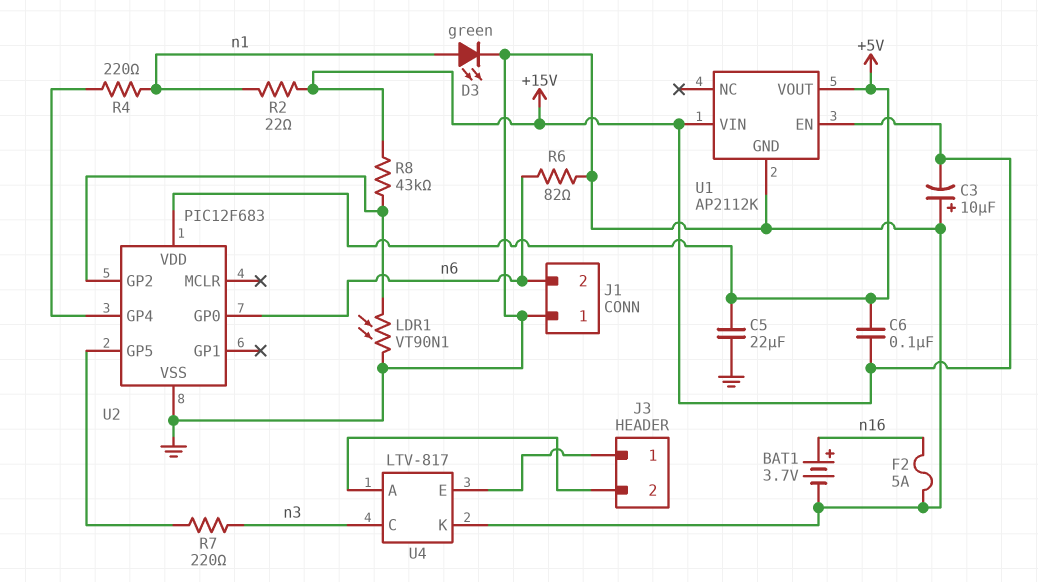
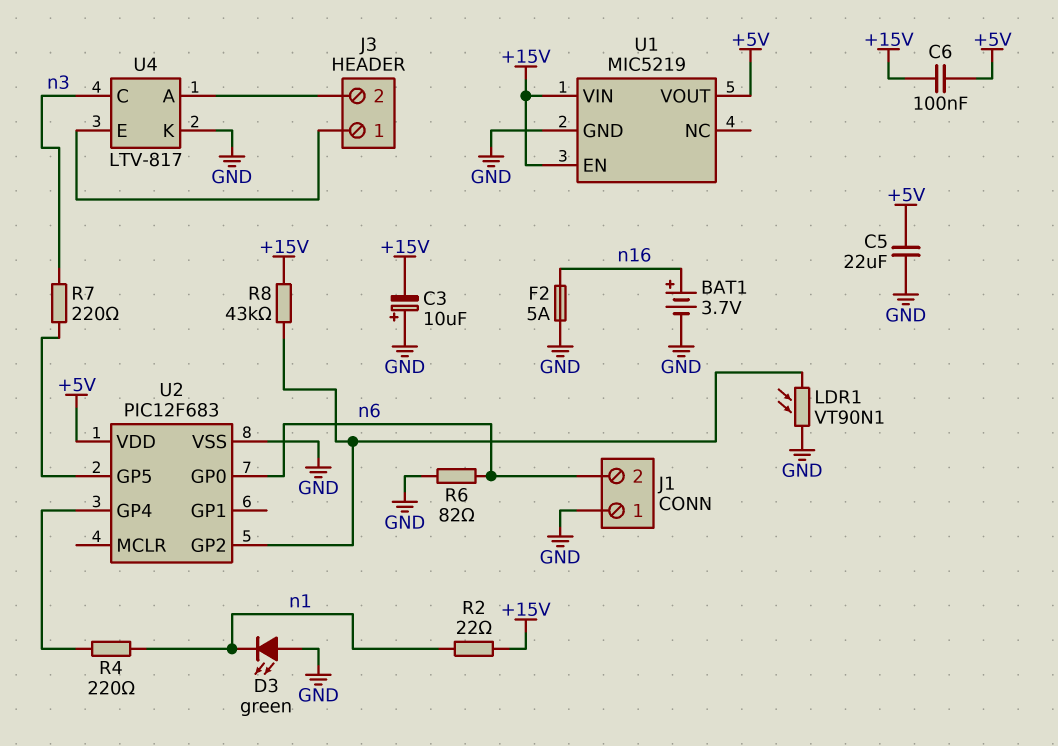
D3: LED green (A n1, K GND) -> LED green (A GND, K n1)
U1: AP2112K -> MIC5219

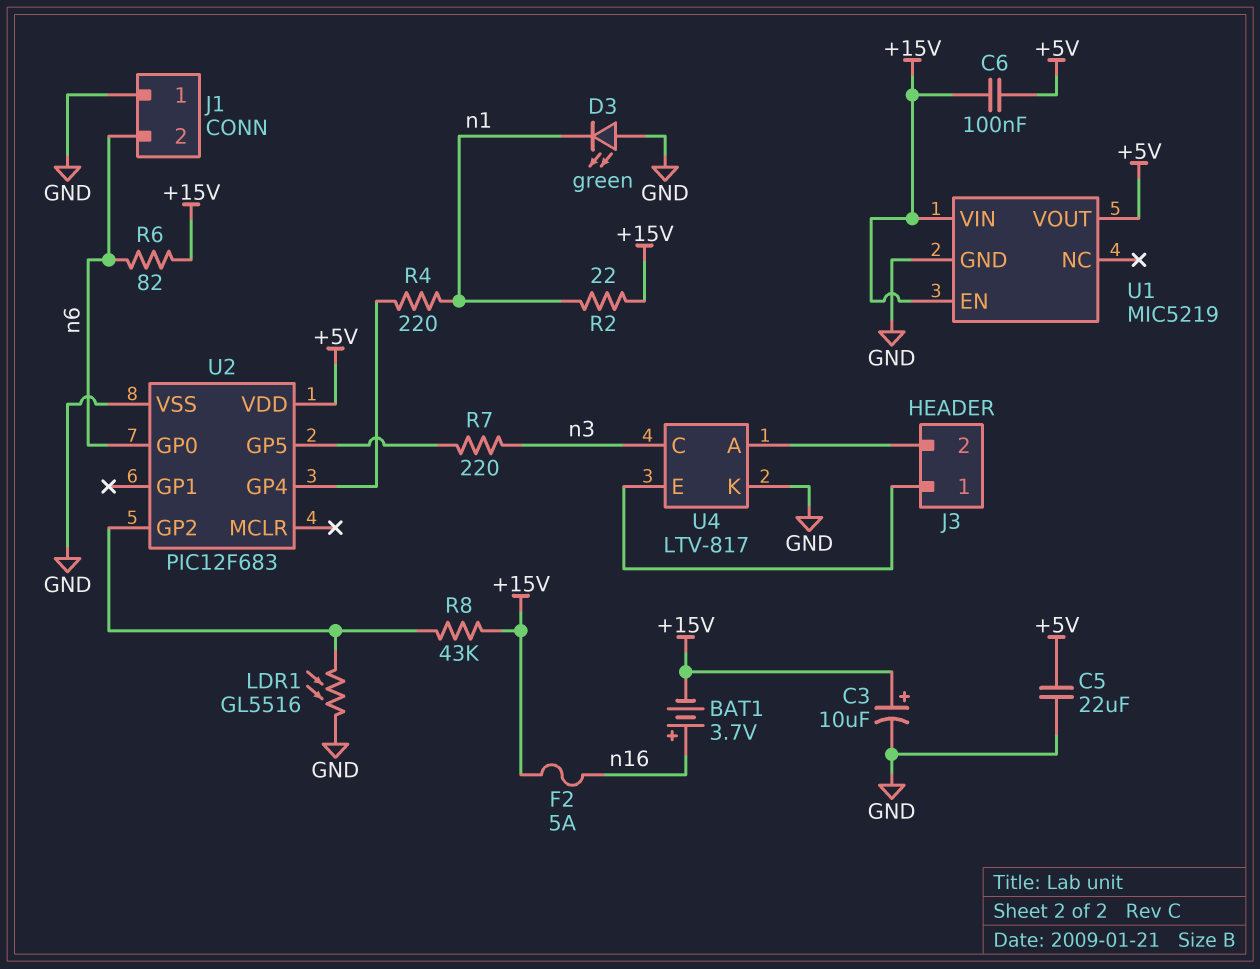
BAT1: 3.7V (plus n16, minus GND) -> 3.7V (plus n16, minus +15V)
C3: 10uF (plus GND, minus +15V) -> 10uF (plus +15V, minus GND)
F2: 5A (GND, n16) -> 5A (+15V, n16)
LDR1: VT90N1 (GND, U2/GP2) -> GL5516 (GND, U2/GP2)
R6: 82 (GND, n6) -> 82 (+15V, n6)

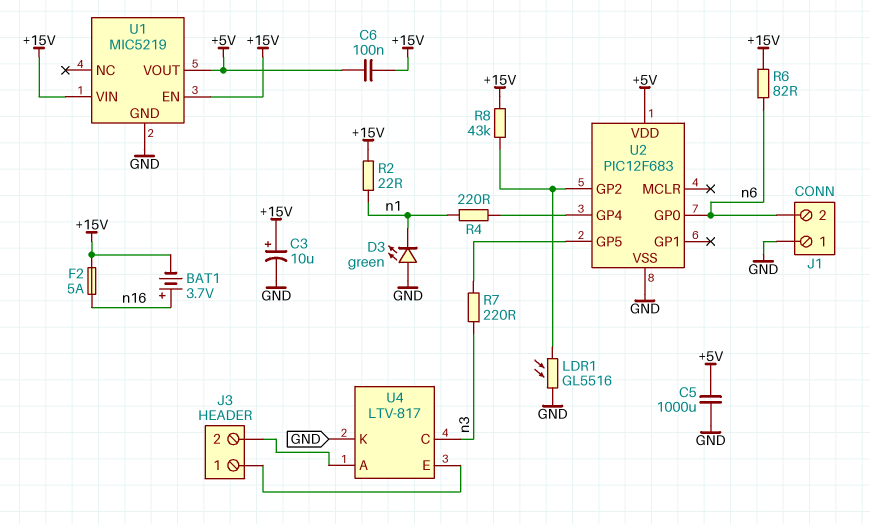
C5: 22uF (+5V, GND) -> 1000uF (+5V, GND)

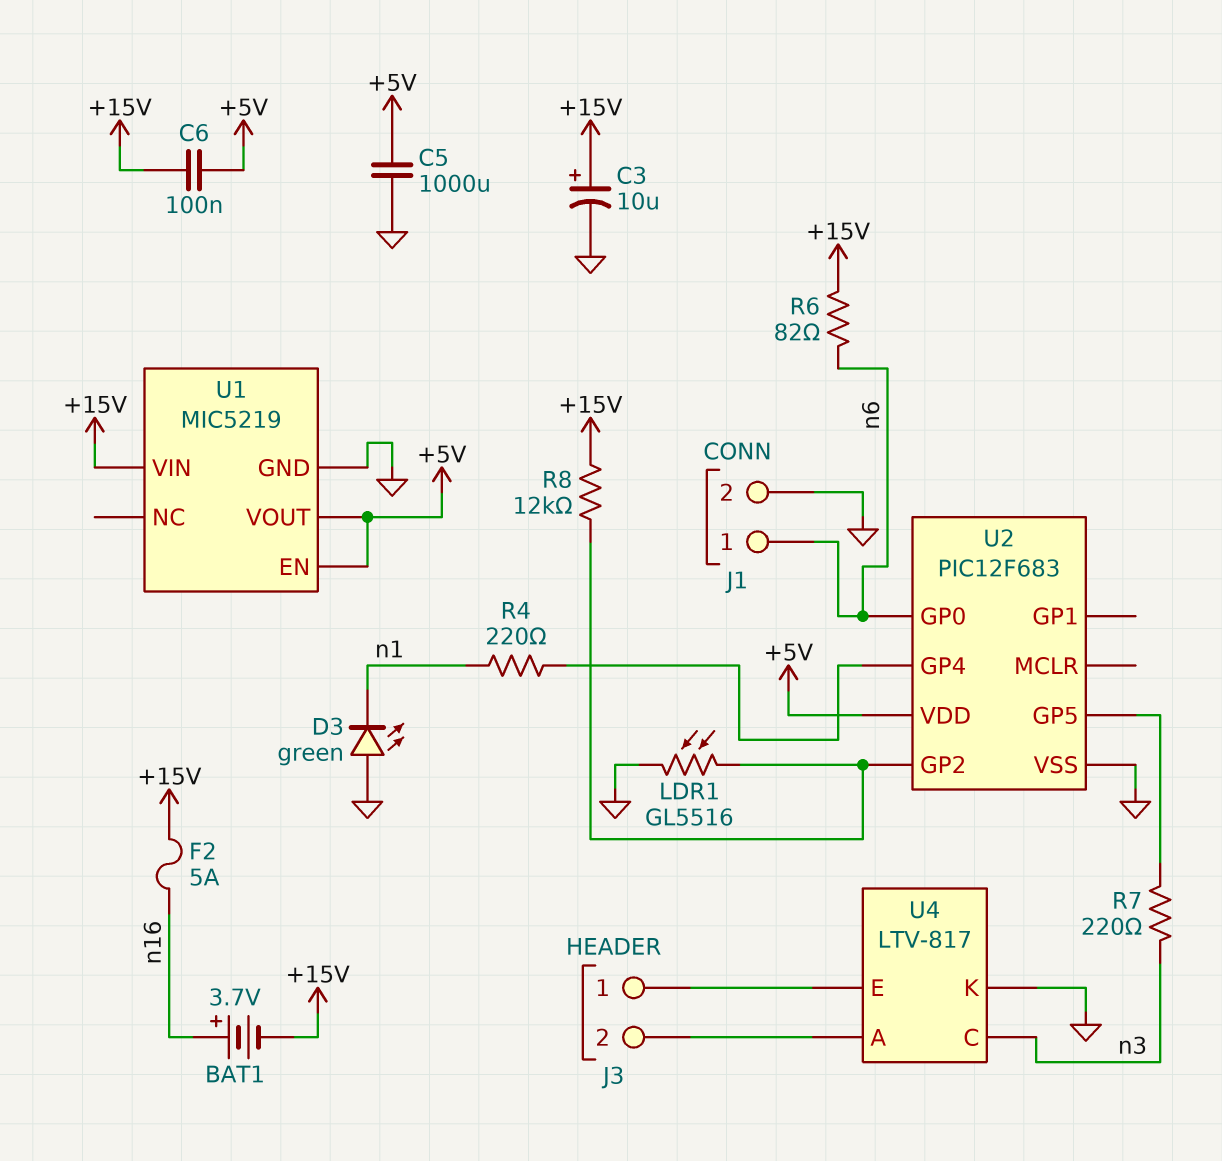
J1 pin 1: GND -> n6
J1 pin 2: n6 -> GND
R2: 22 (+15V, n1) -> none
R8: 43k (+15V, U2/GP2) -> 12k (+15V, U2/GP2)
U1 pin EN: +15V -> +5V

